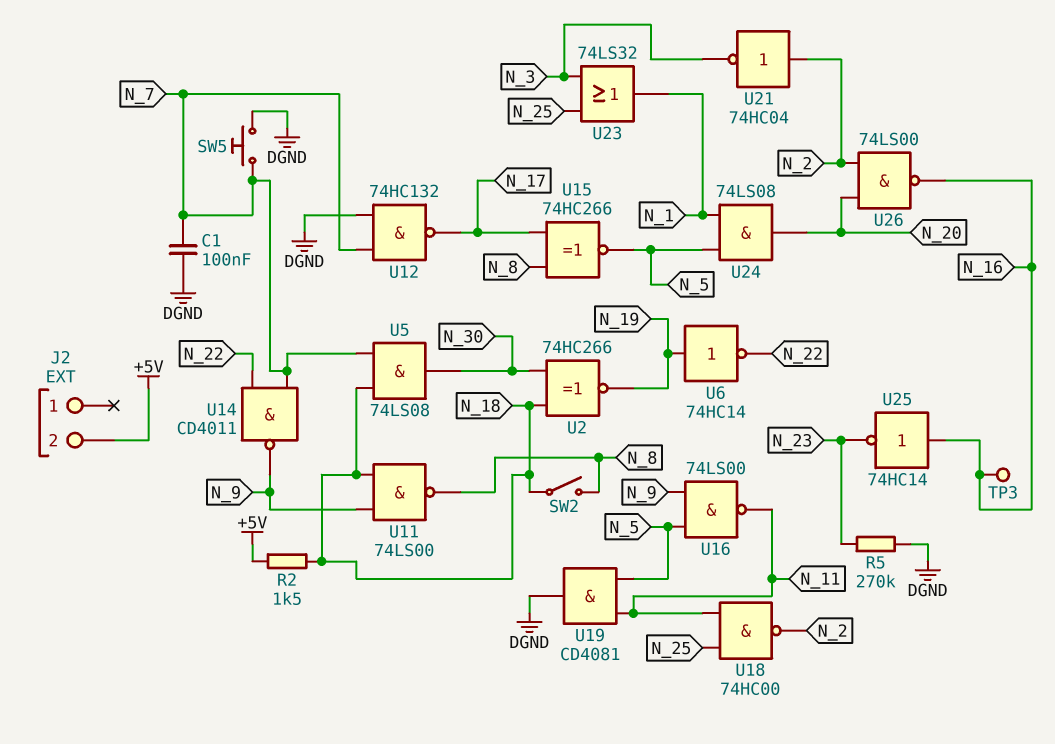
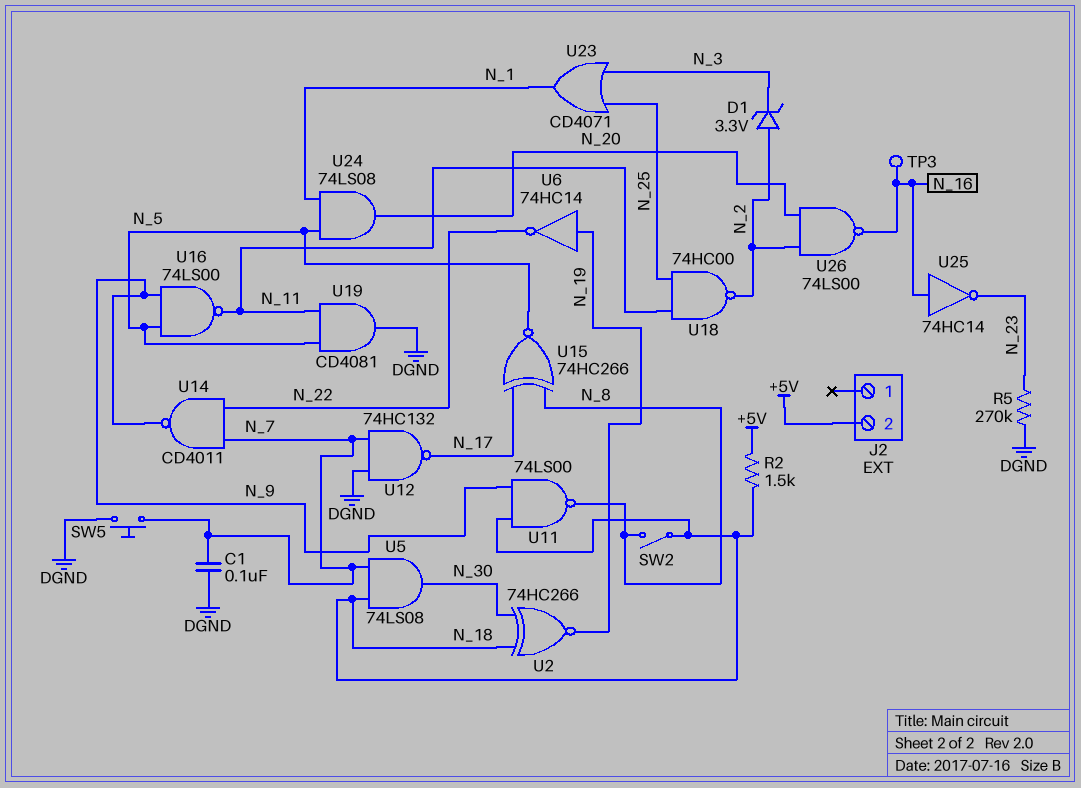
D1: none -> zener 3.3V (A N_2, K N_3)
U21: NOT 74HC04 (in N_2, out N_3) -> none
U23: OR 74LS32 (in N_3, in N_25, out N_1) -> OR CD4071 (in N_3, in N_25, out N_1)

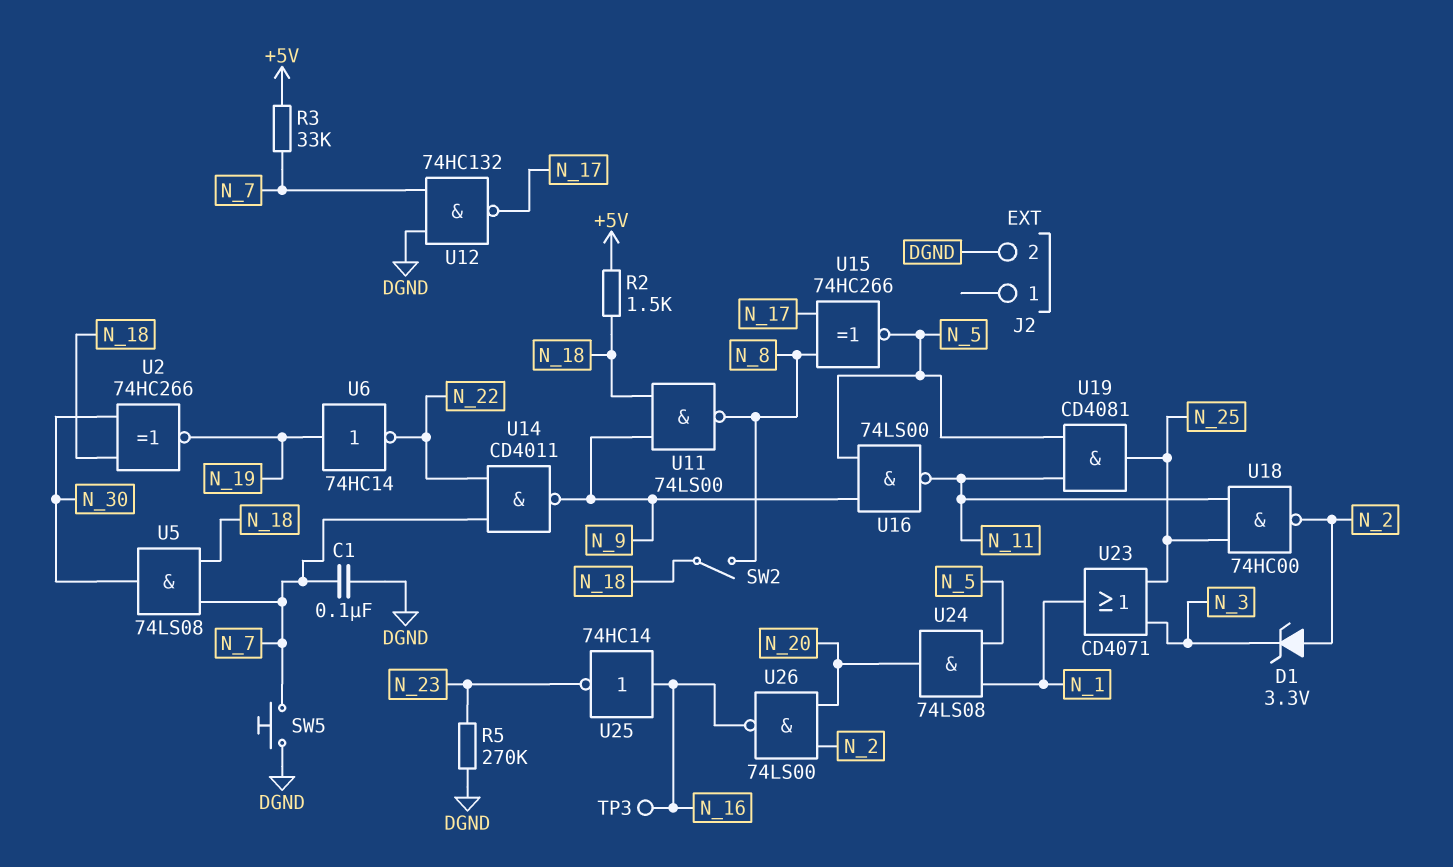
J2 pin 2: +5V -> DGND
R3: none -> 33k (+5V, N_7)
U19: AND CD4081 (in N_5, in N_11, out DGND) -> AND CD4081 (in N_5, in N_11, out N_25)

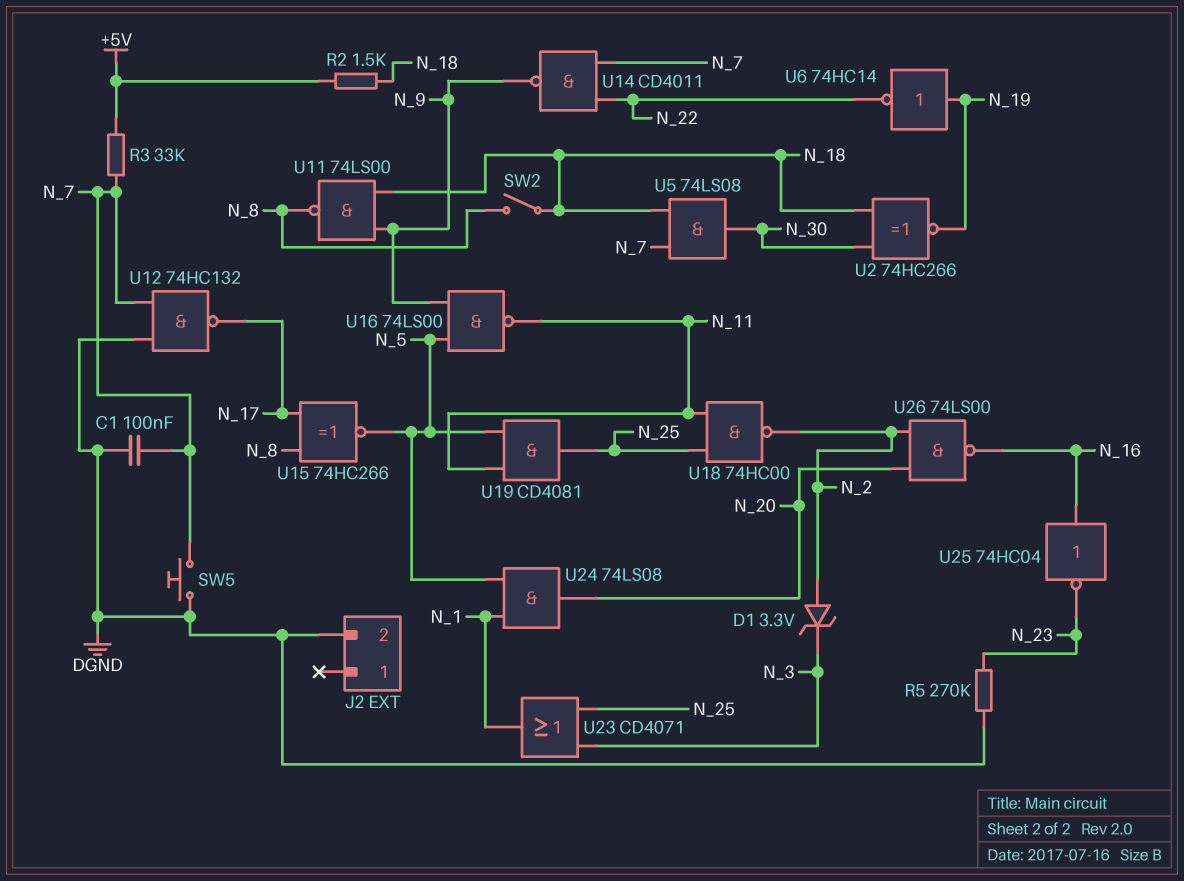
TP3: test point (N_16) -> none
U25: NOT 74HC14 (in N_16, out N_23) -> NOT 74HC04 (in N_16, out N_23)

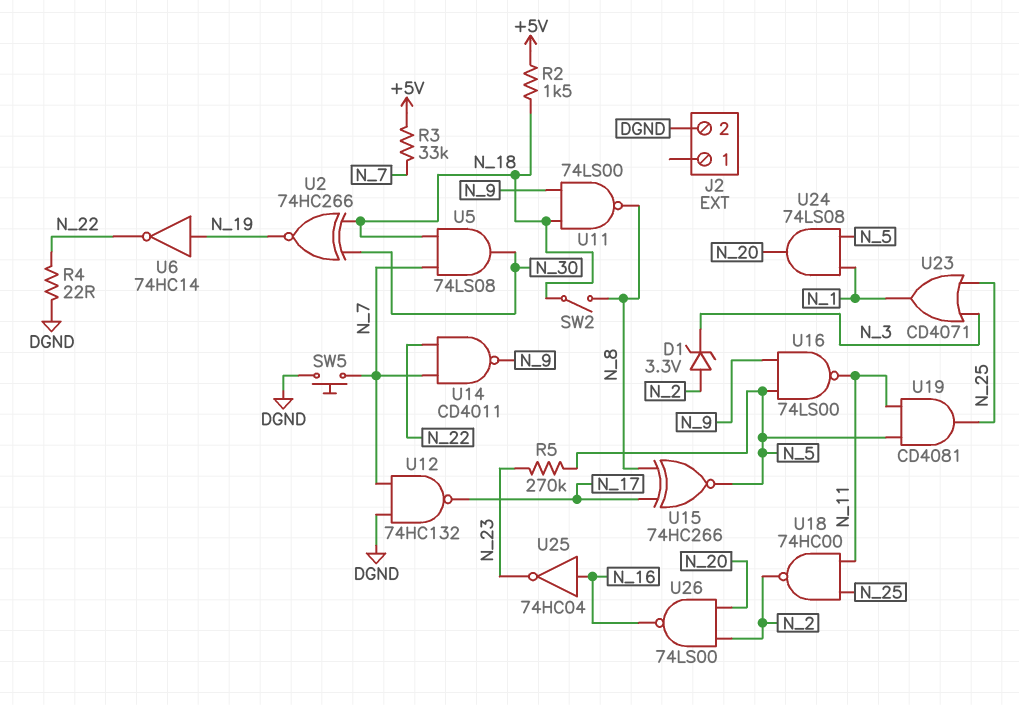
C1: 100nF (DGND, N_7) -> none
R4: none -> 22 (DGND, N_22)
R5: 270k (DGND, N_23) -> 270k (N_5, N_23)

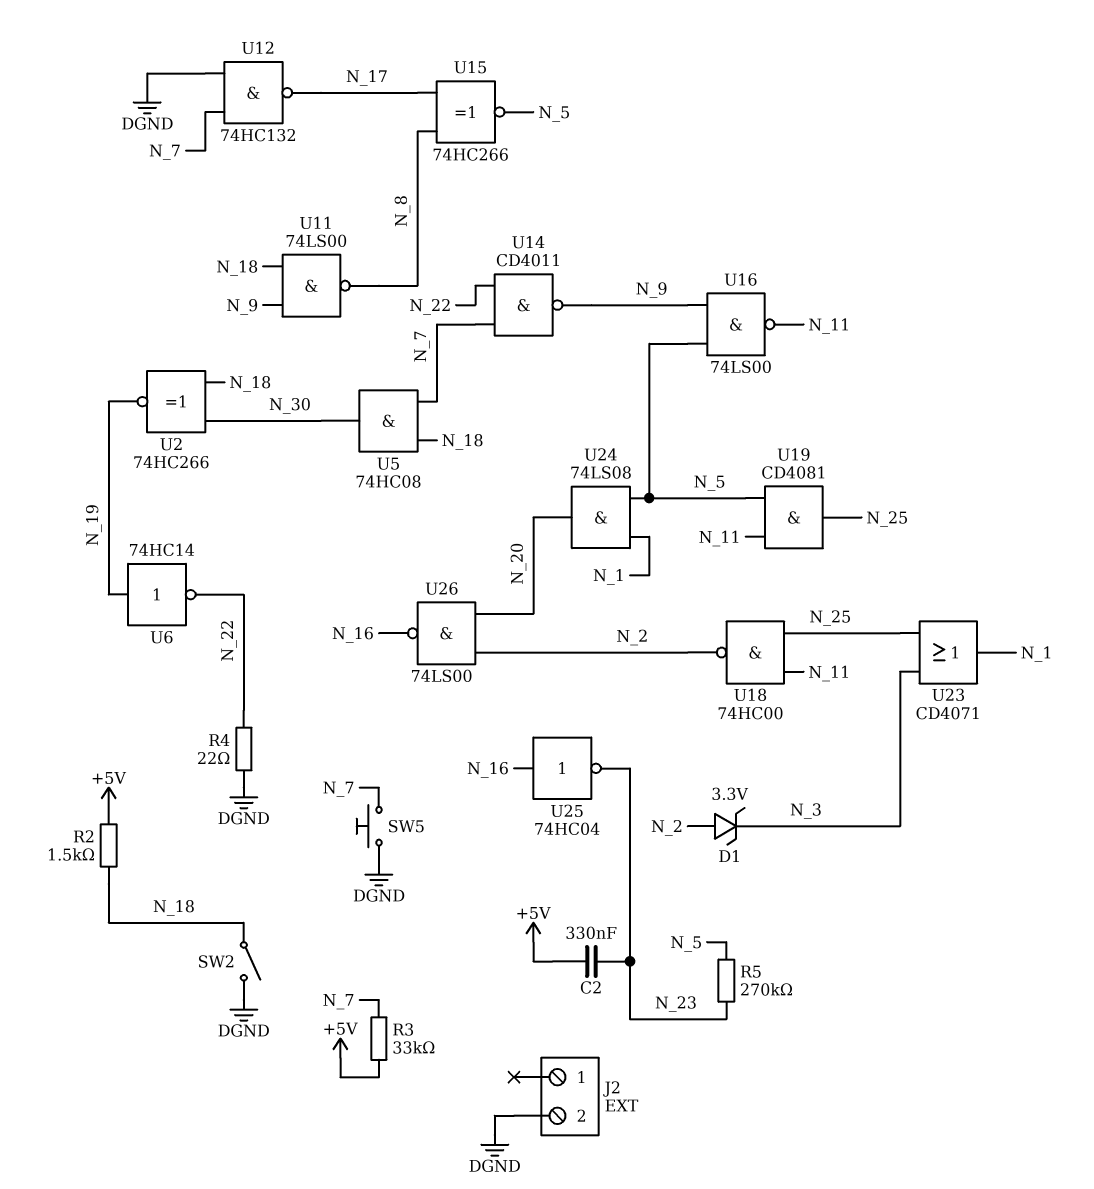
C2: none -> 330nF (+5V, N_23)
SW2: switch (N_8, N_18) -> switch (DGND, N_18)
U5: AND 74LS08 (in N_7, in N_18, out N_30) -> AND 74HC08 (in N_7, in N_18, out N_30)

